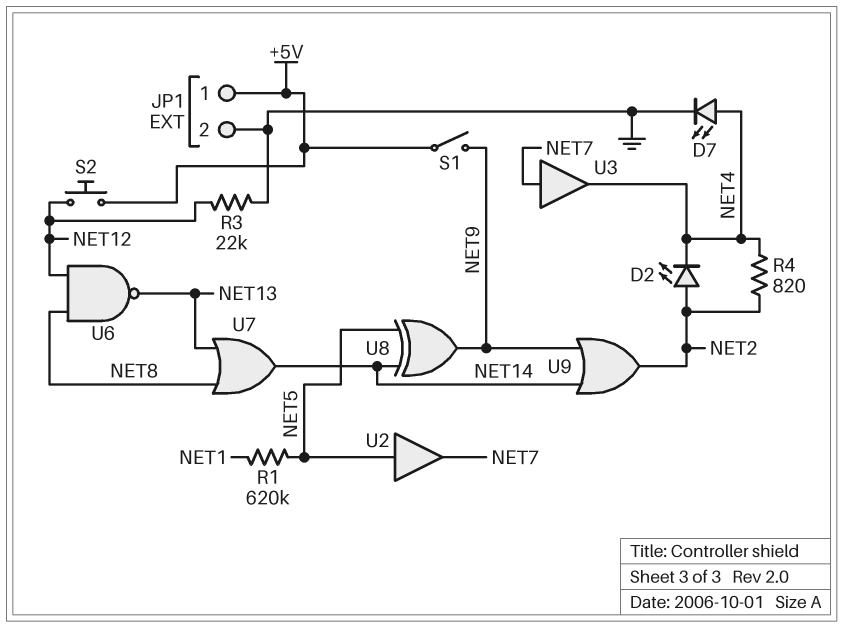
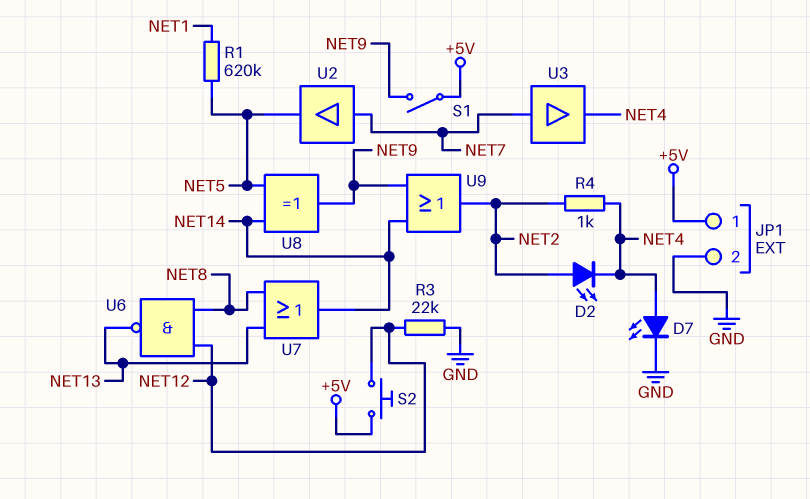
R4: 820 (NET2, NET4) -> 1k (NET2, NET4)
U2: buffer (in NET5, out NET7) -> buffer (in NET7, out NET5)

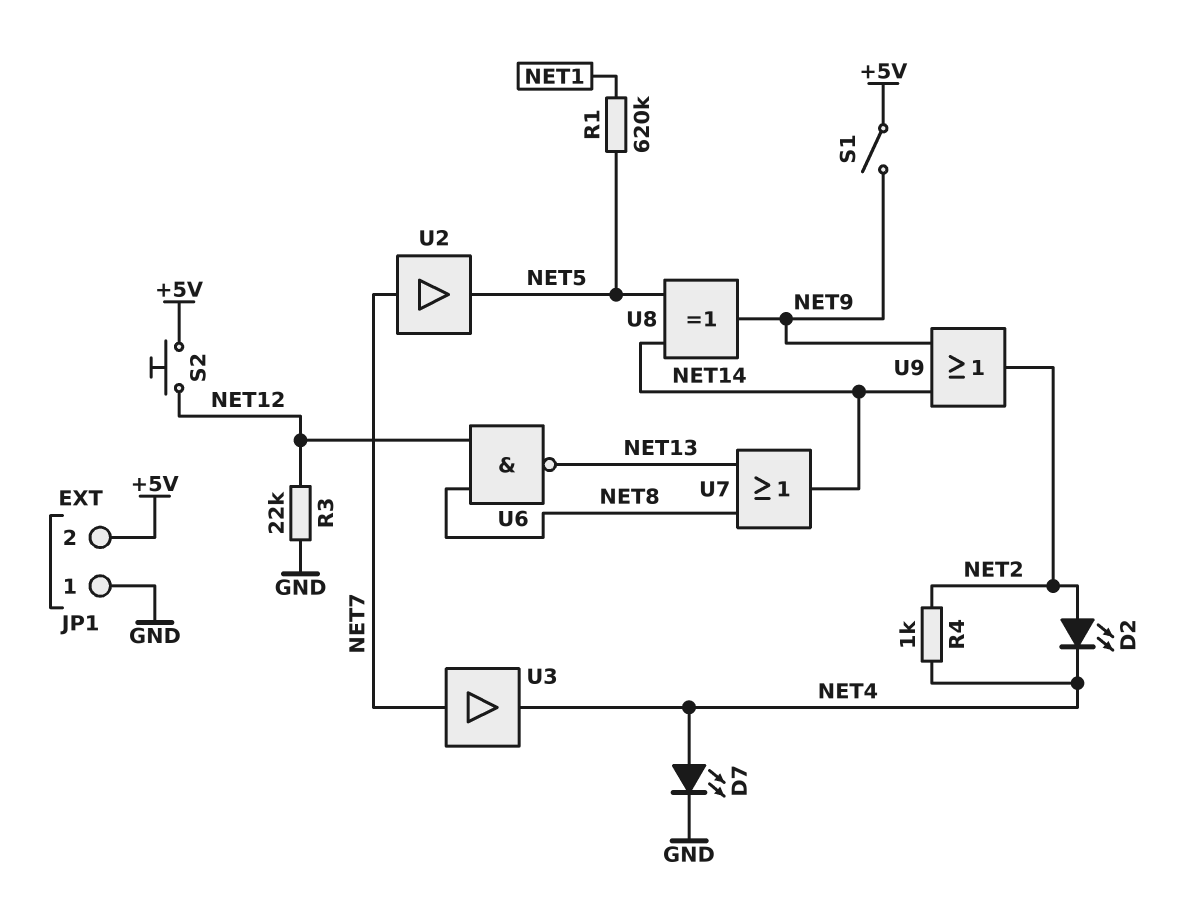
JP1 pin 1: +5V -> GND
JP1 pin 2: GND -> +5V

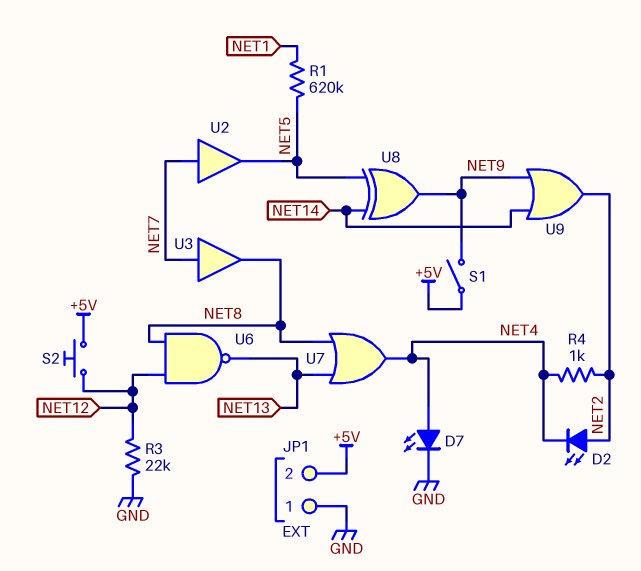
U3: buffer (in NET7, out NET4) -> buffer (in NET7, out NET8)
U7: OR (in NET8, in NET13, out NET14) -> OR (in NET8, in NET13, out NET4)

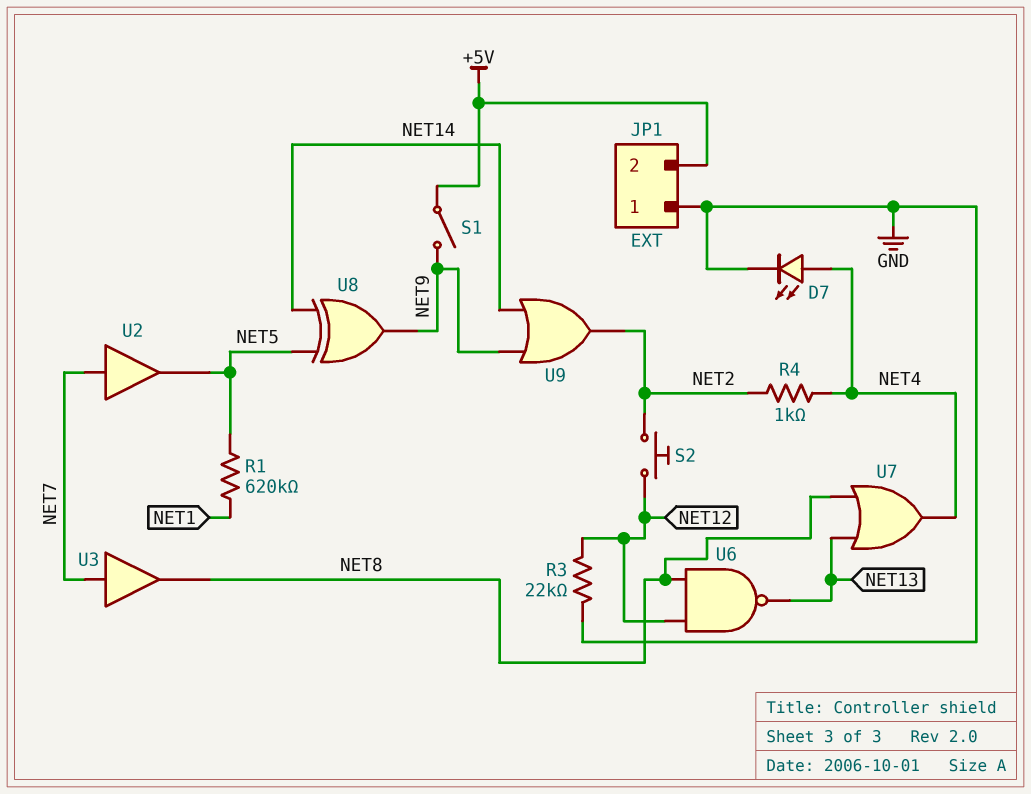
D2: LED (A NET2, K NET4) -> none
S2: button (+5V, NET12) -> button (NET2, NET12)

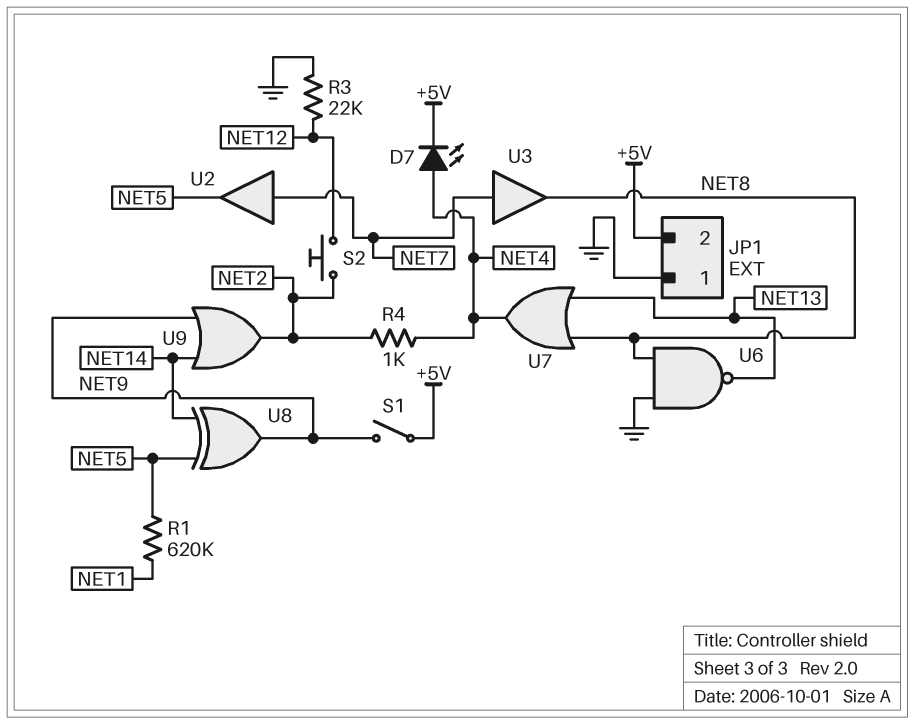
D7: LED (A NET4, K GND) -> LED (A NET4, K +5V)
U6: NAND (in NET8, in NET12, out NET13) -> NAND (in GND, in NET8, out NET13)

